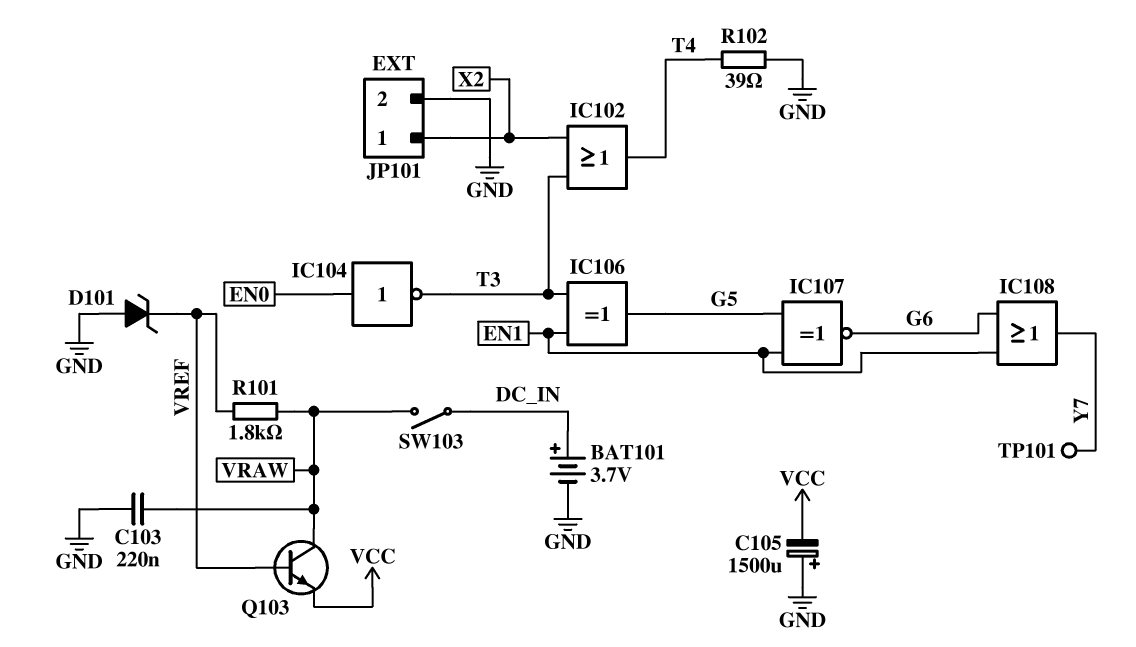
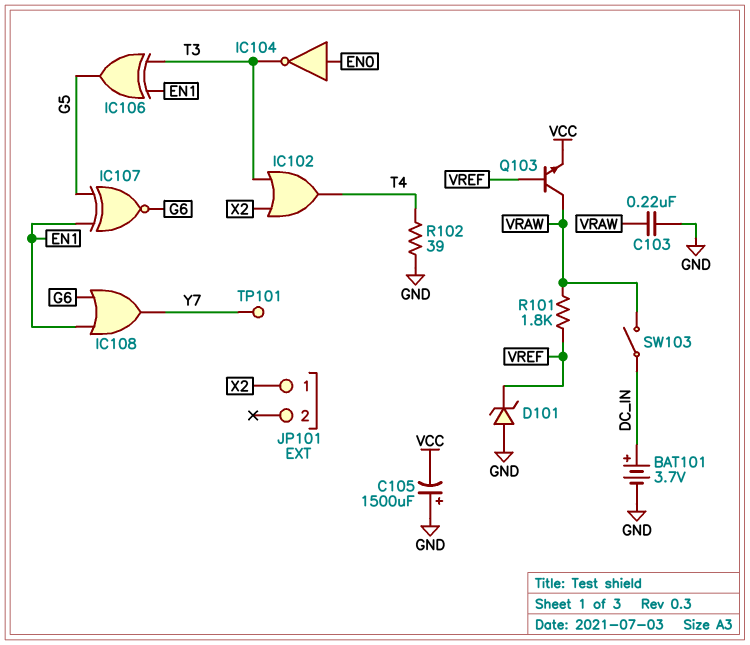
JP101 pin 2: GND -> none

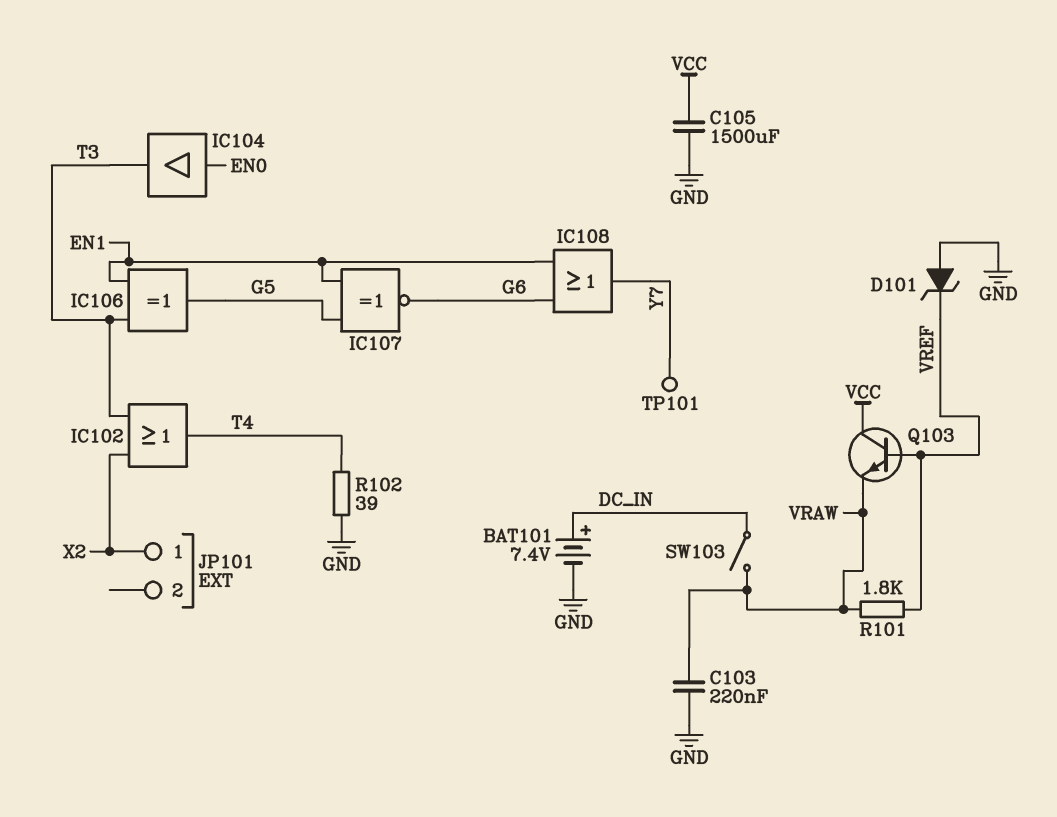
BAT101: 3.7V (plus DC_IN, minus GND) -> 7.4V (plus DC_IN, minus GND)
C105: 1500uF (plus GND, minus VCC) -> 1500uF (GND, VCC)
IC104: NOT (in EN0, out T3) -> buffer (in EN0, out T3)
Q103: NPN (B VREF, C VRAW, E VCC) -> NPN (B VREF, C VCC, E VRAW)

